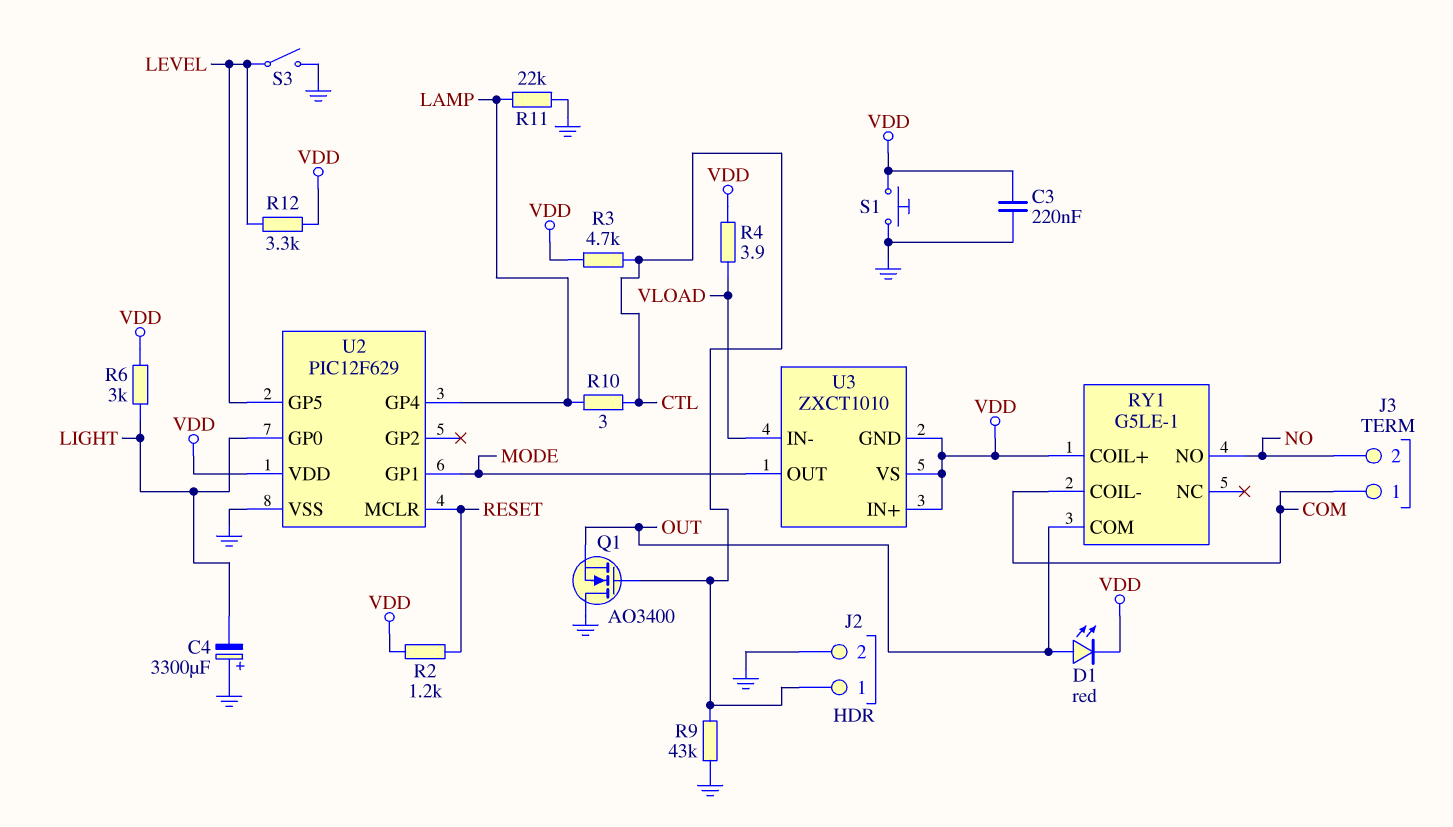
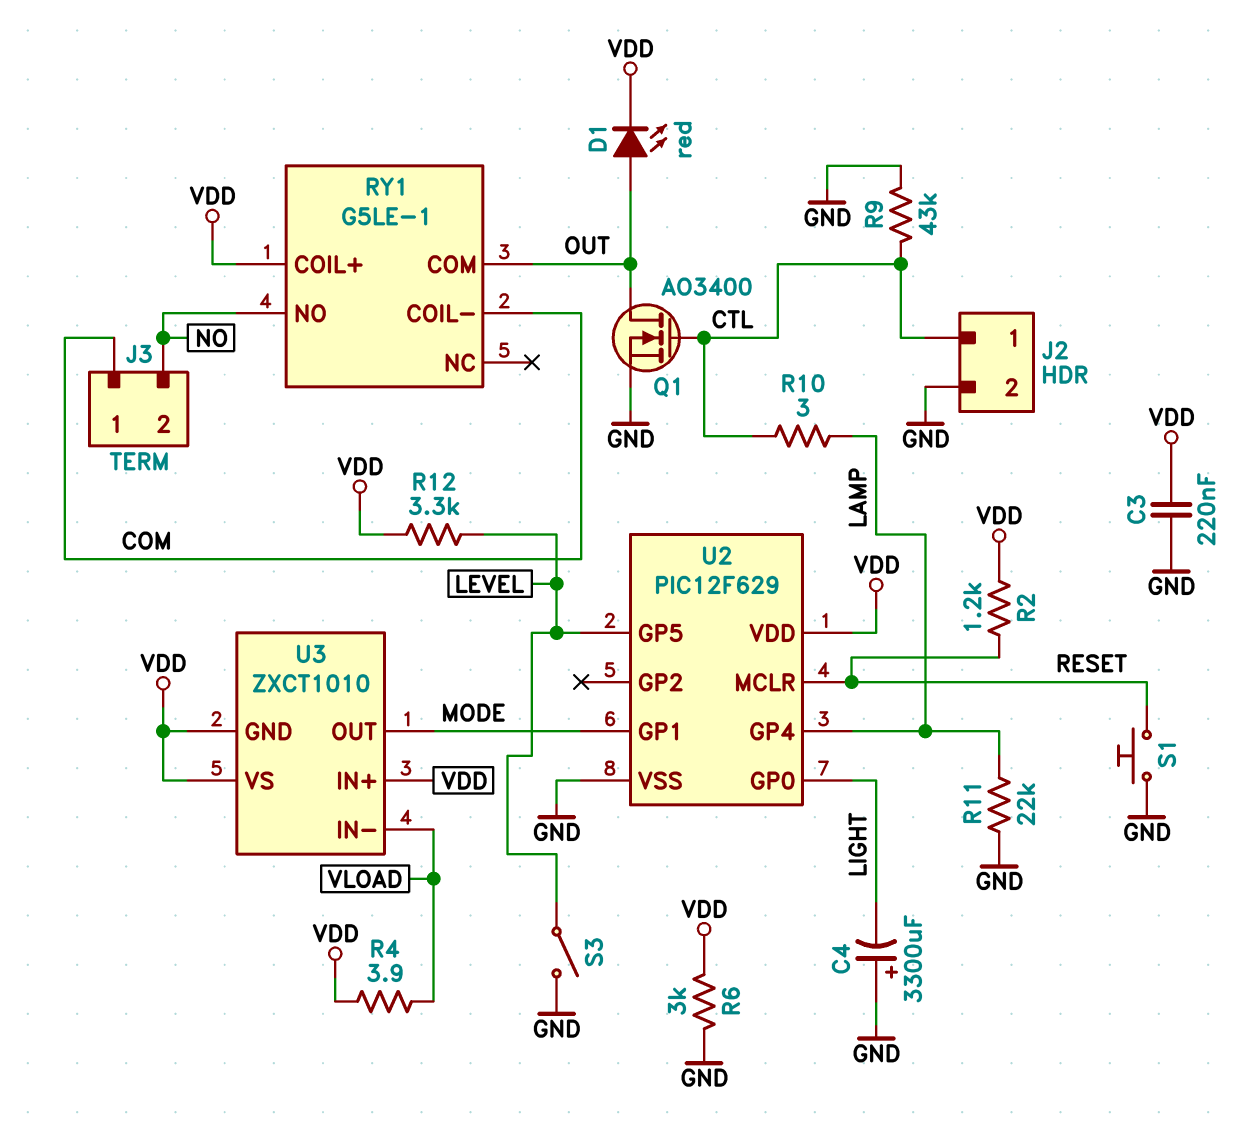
Q1: NMOS AO3400 (G CTL, D GND, S OUT) -> NMOS AO3400 (G CTL, D OUT, S GND)
R3: 4.7k (CTL, VDD) -> none
R6: 3k (LIGHT, VDD) -> 3k (GND, VDD)
S1: button (GND, VDD) -> button (GND, RESET)

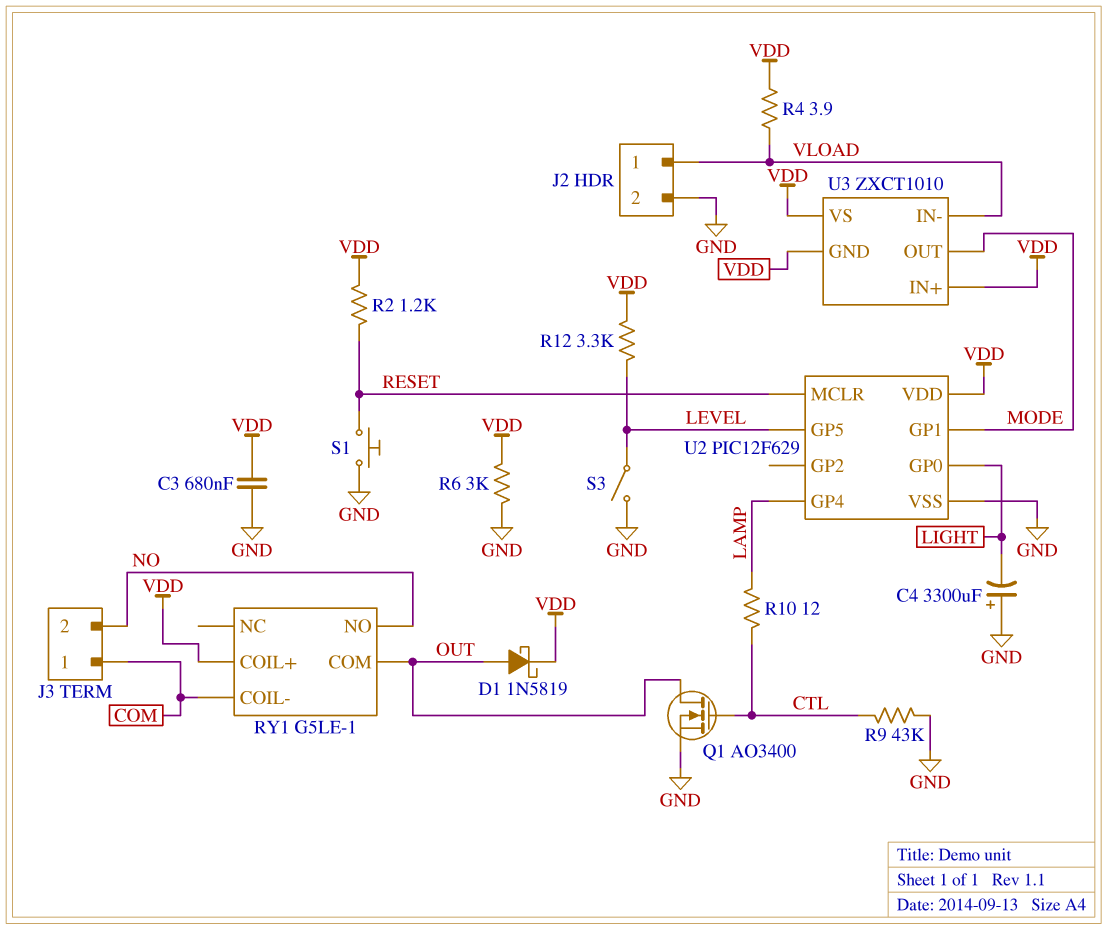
C3: 220nF (GND, VDD) -> 680nF (GND, VDD)
D1: LED red (A OUT, K VDD) -> schottky 1N5819 (A OUT, K VDD)
J2 pin 1: CTL -> VLOAD
R10: 3 (CTL, LAMP) -> 12 (CTL, LAMP)
R11: 22k (GND, LAMP) -> none

